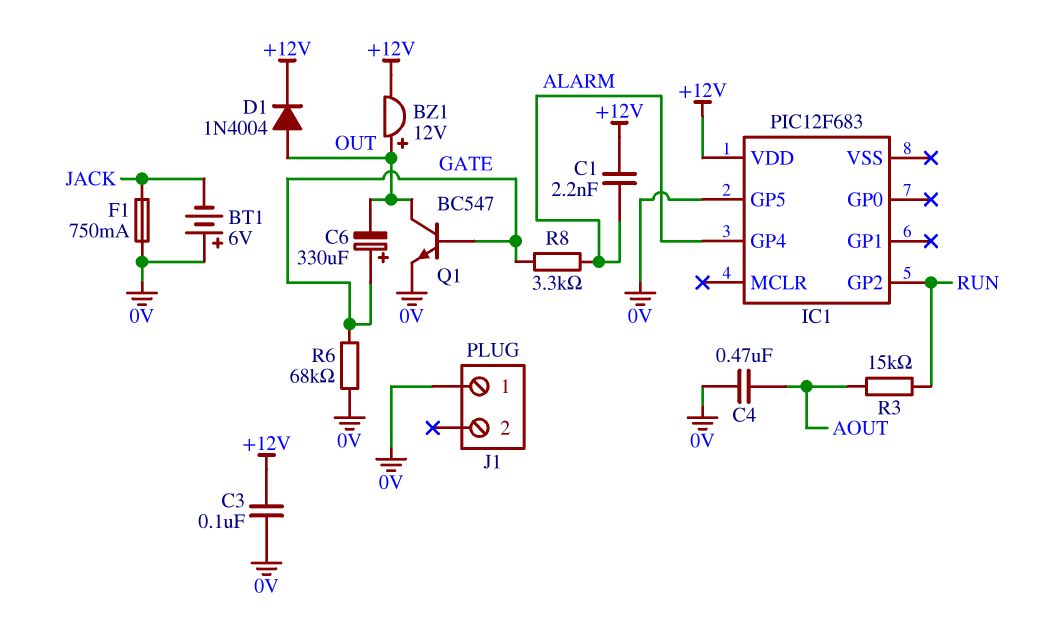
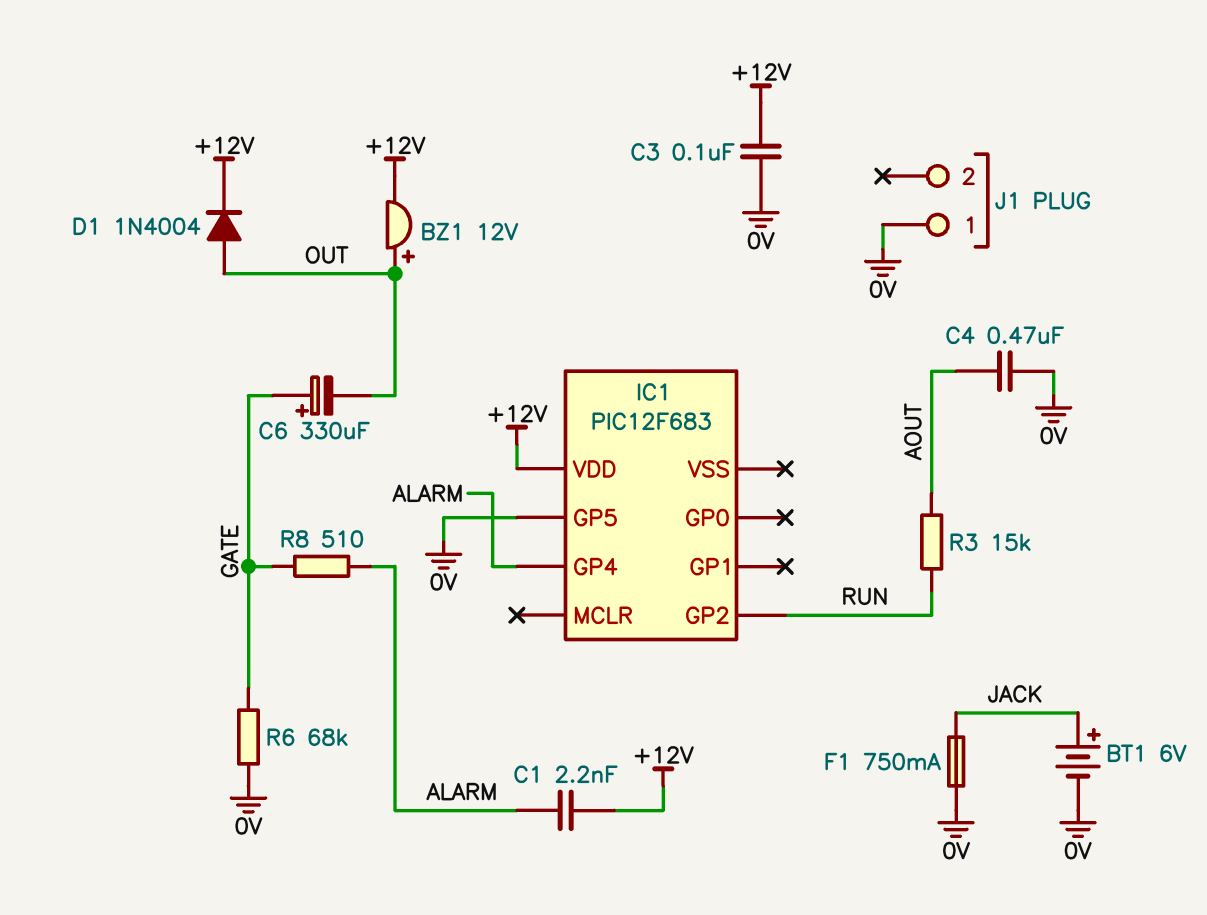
BT1: 6V (plus 0V, minus JACK) -> 6V (plus JACK, minus 0V)
Q1: NPN BC547 (B GATE, C OUT, E 0V) -> none
R8: 3.3k (ALARM, GATE) -> 510 (ALARM, GATE)

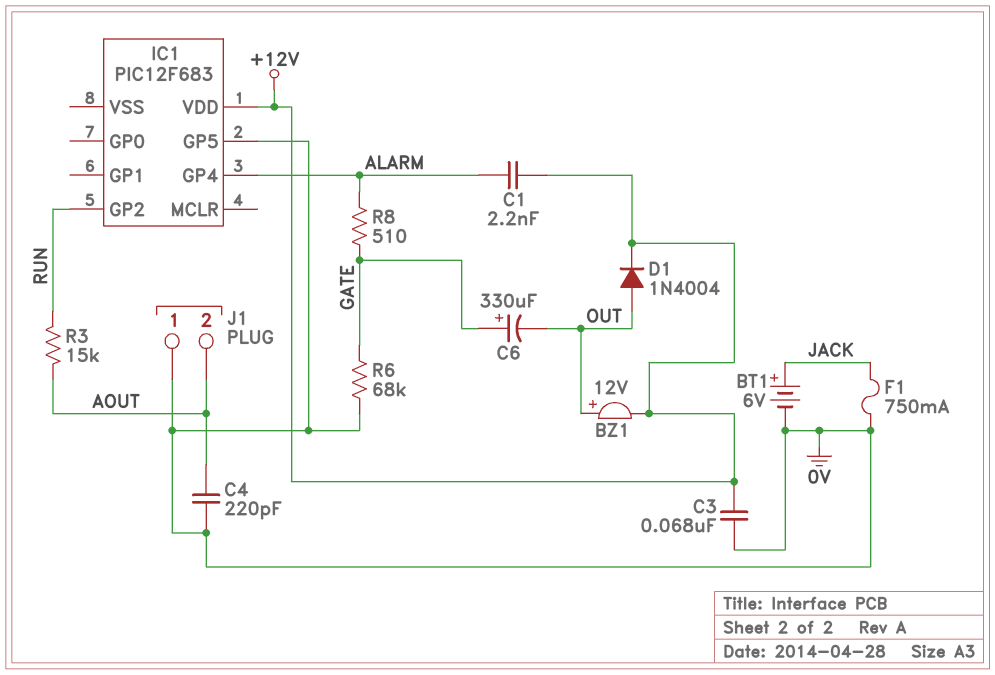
C3: 100nF (+12V, 0V) -> 68nF (+12V, 0V)
C4: 470nF (0V, AOUT) -> 220pF (0V, AOUT)
J1 pin 2: none -> AOUT

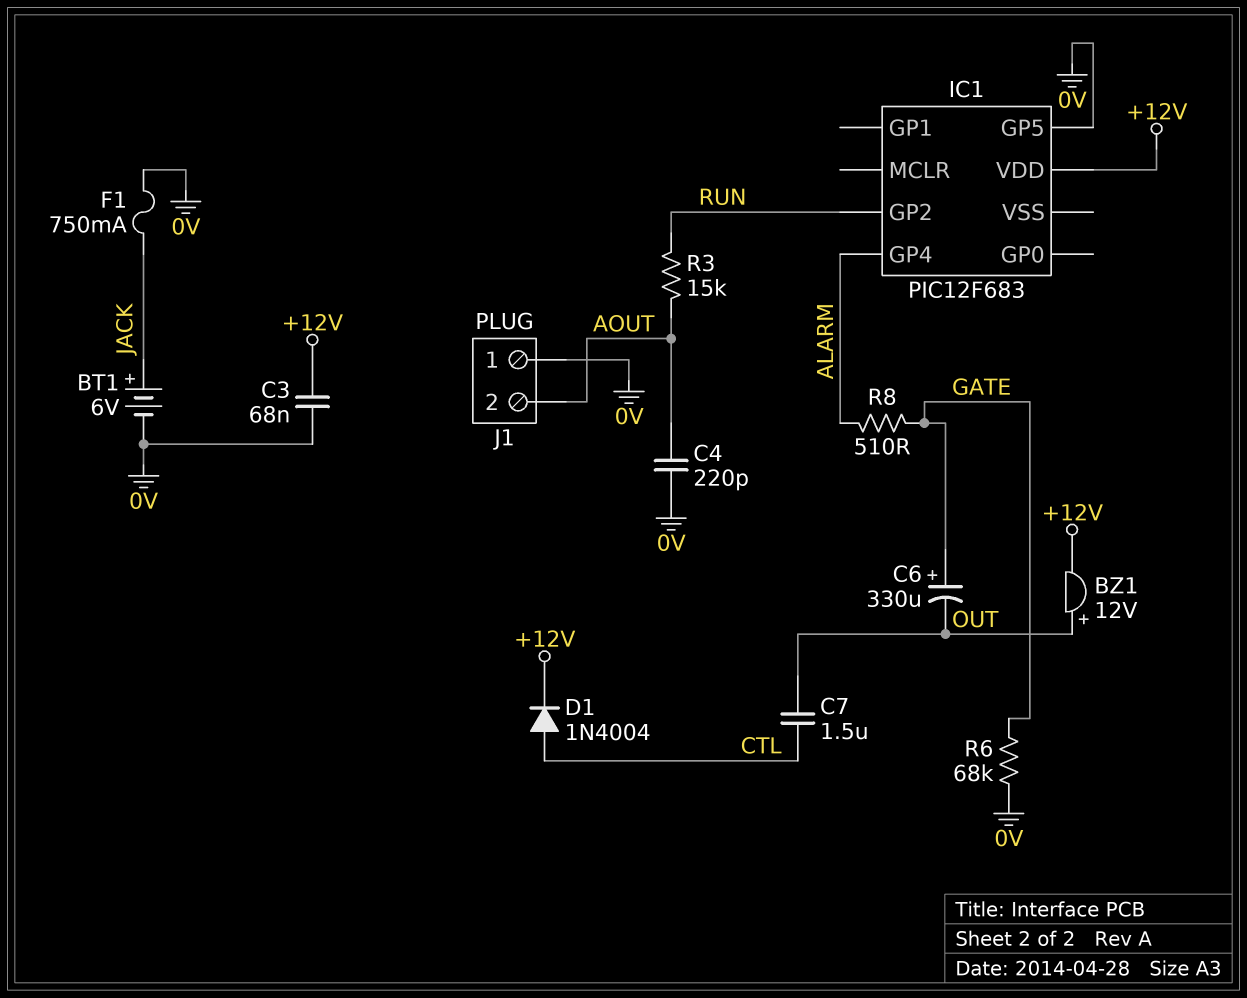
C1: 2.2nF (+12V, ALARM) -> none
C7: none -> 1.5uF (CTL, OUT)
D1: diode 1N4004 (A OUT, K +12V) -> diode 1N4004 (A CTL, K +12V)

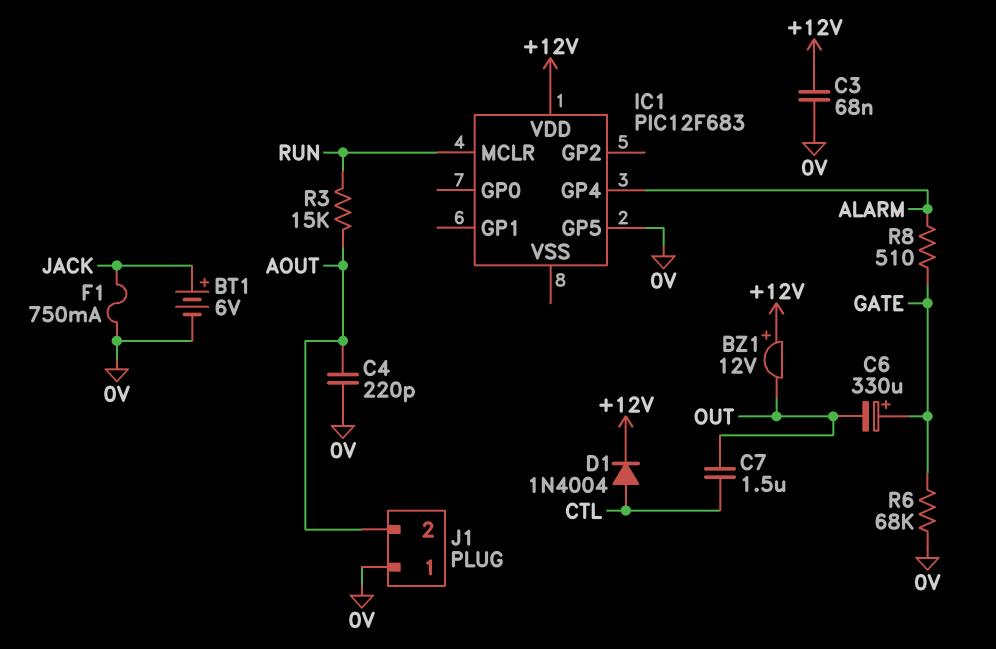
BZ1: buzzer 12V (plus OUT, minus +12V) -> buzzer 12V (plus +12V, minus OUT)
IC1 pin GP2: RUN -> none
IC1 pin MCLR: none -> RUN

